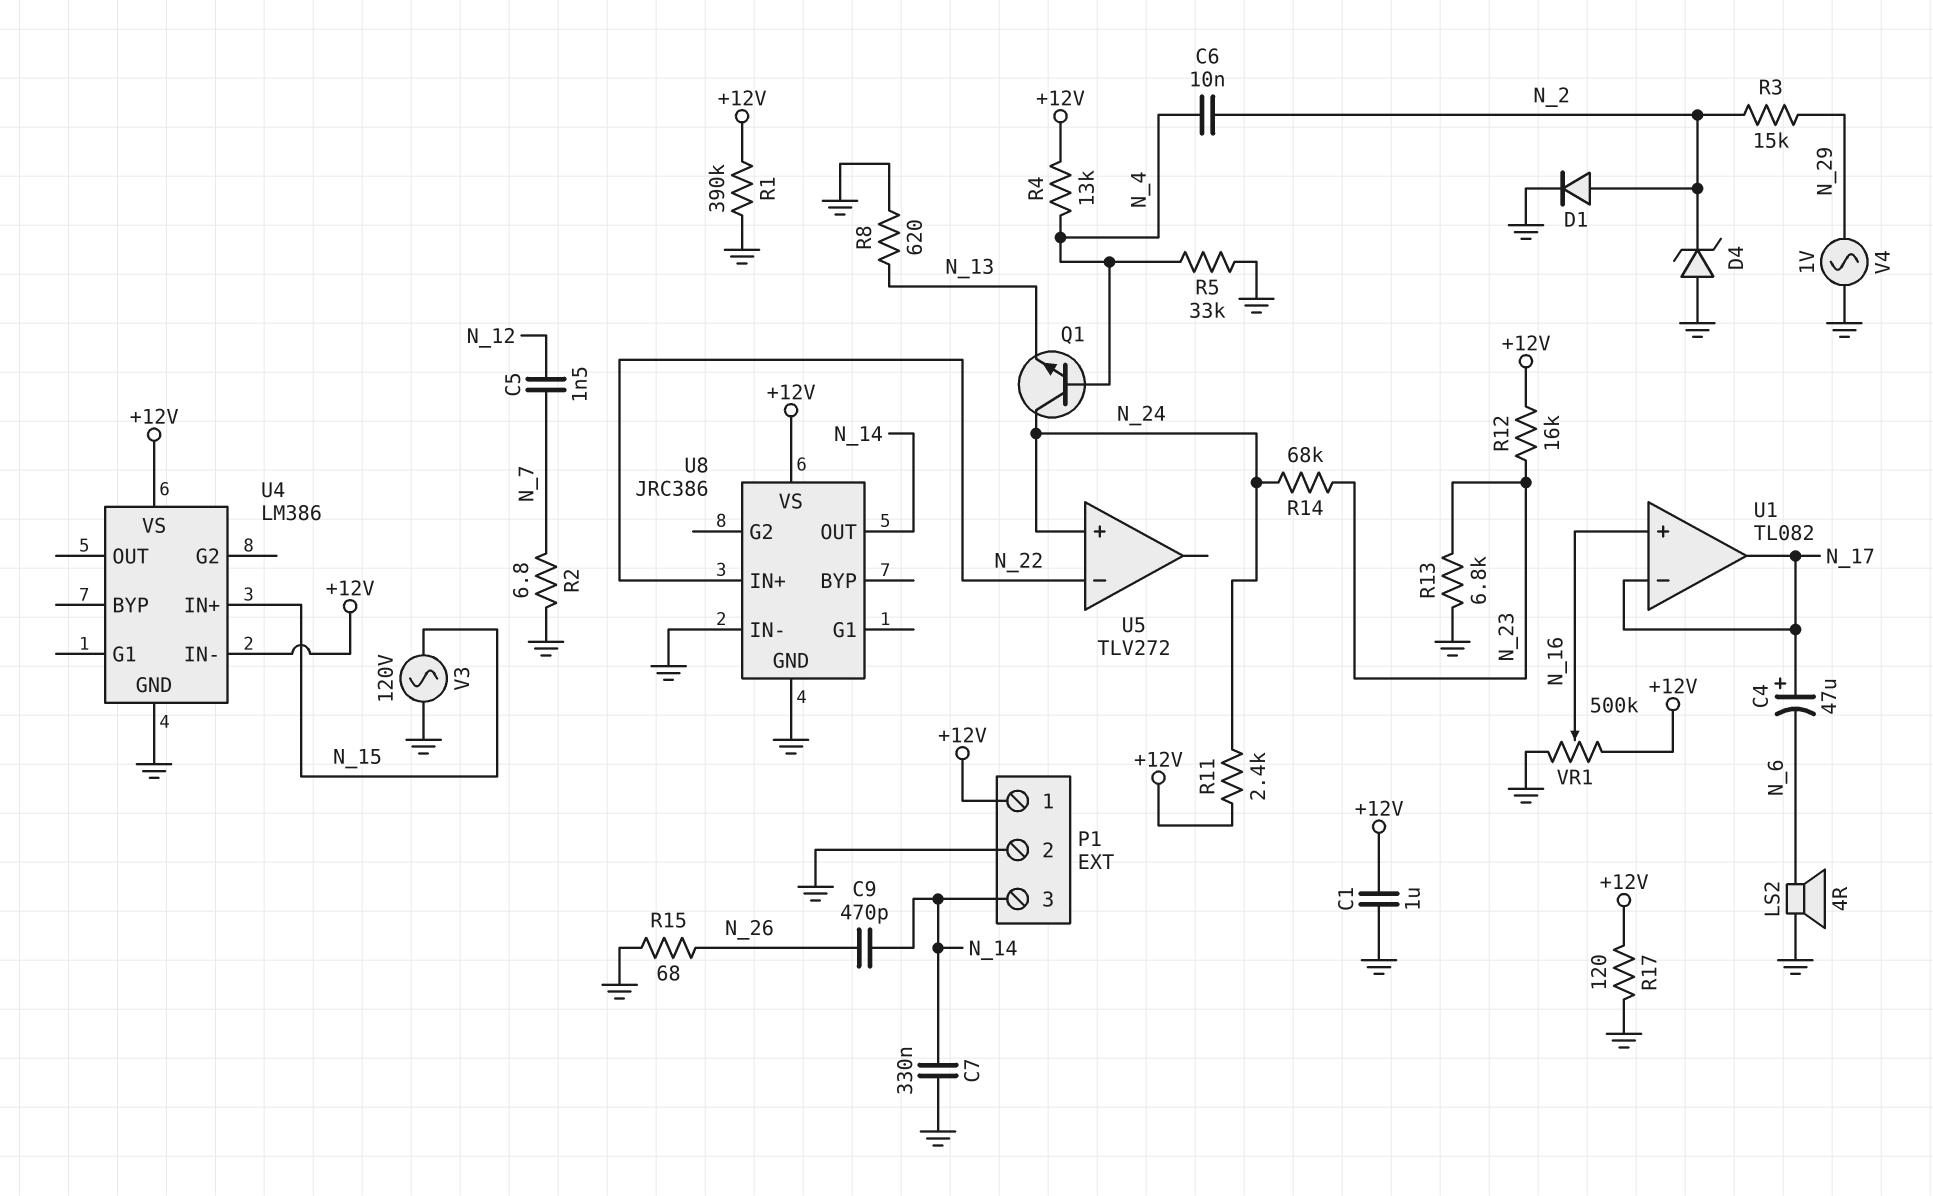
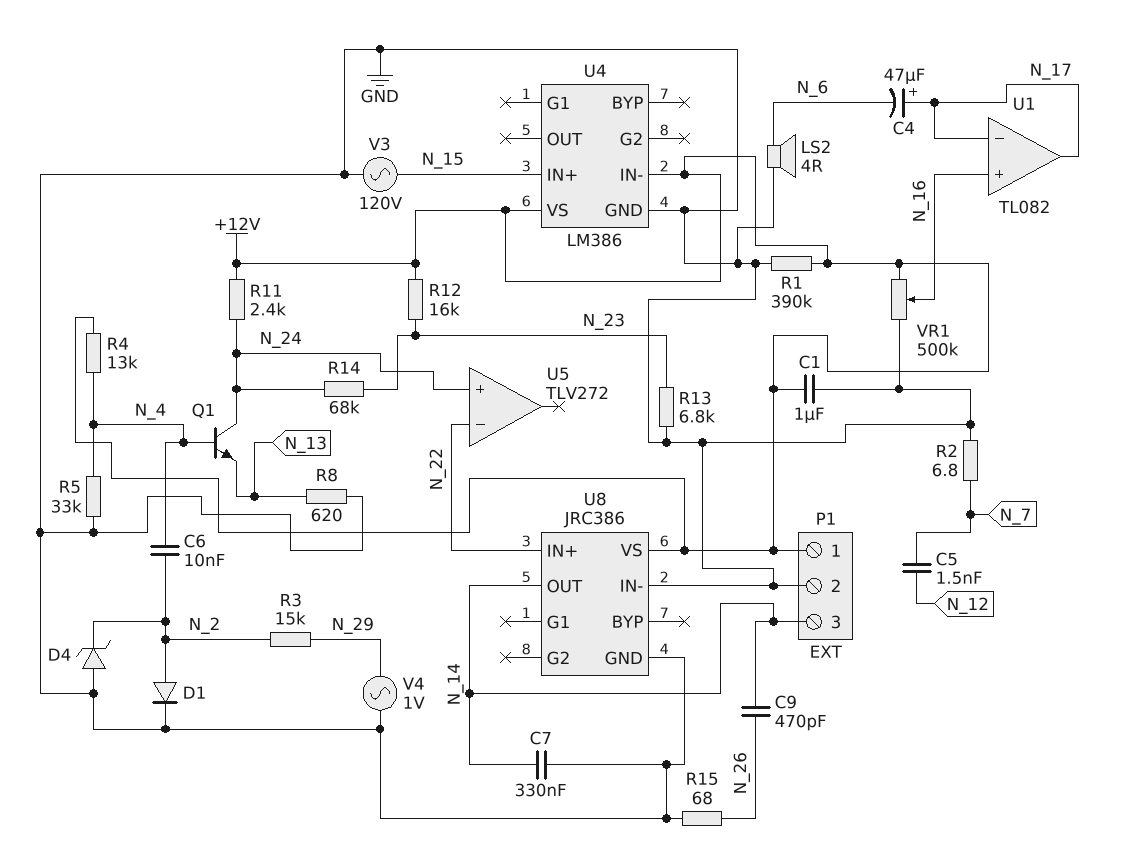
R17: 120 (+12V, GND) -> none

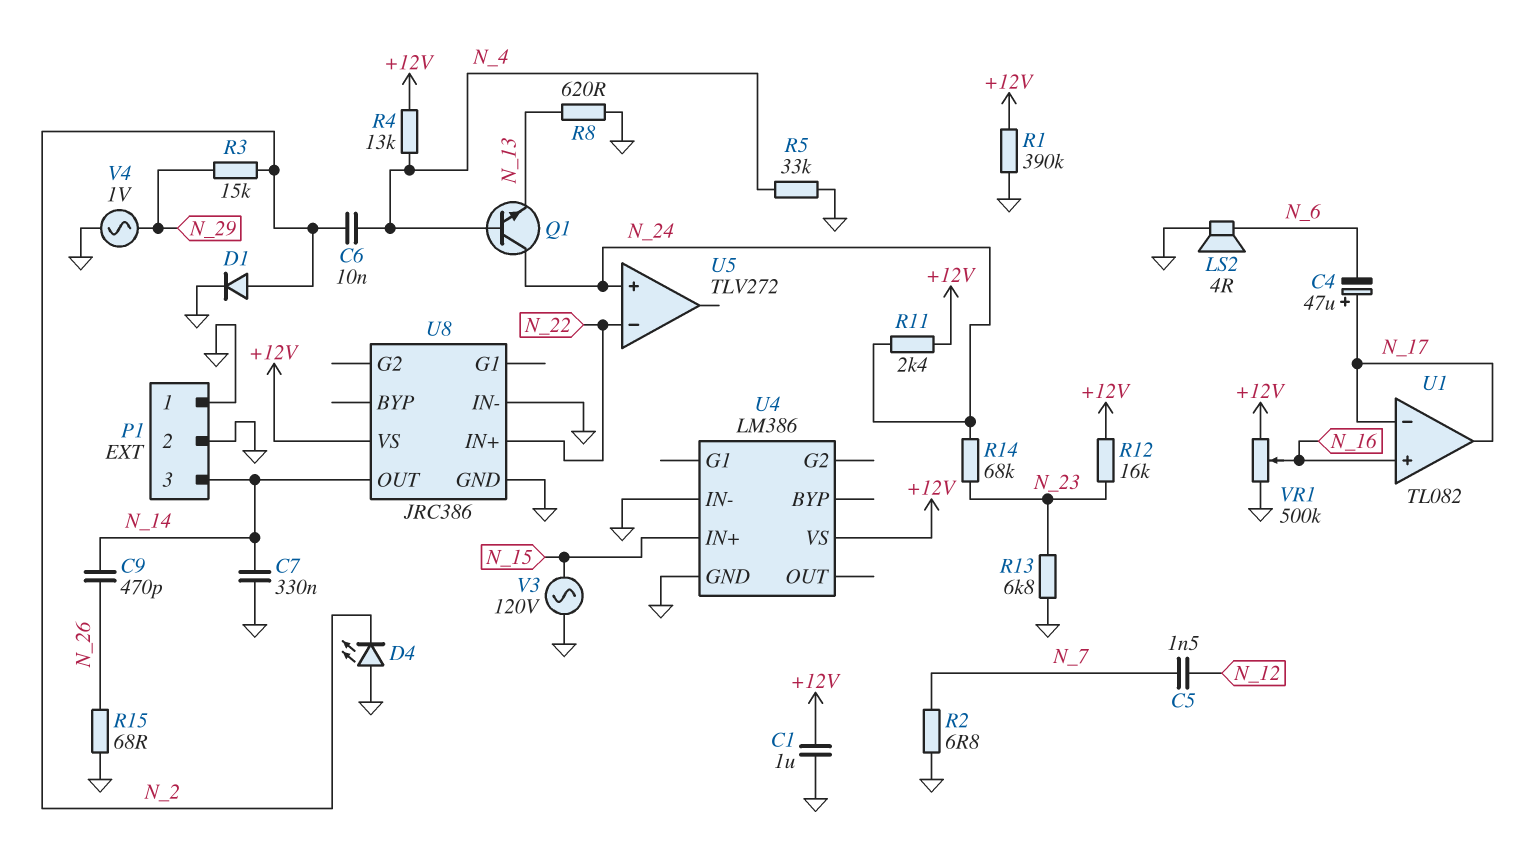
D4: zener (A GND, K N_2) -> LED (A GND, K N_2)
P1 pin 1: +12V -> GND
U4 pin IN-: +12V -> GND

